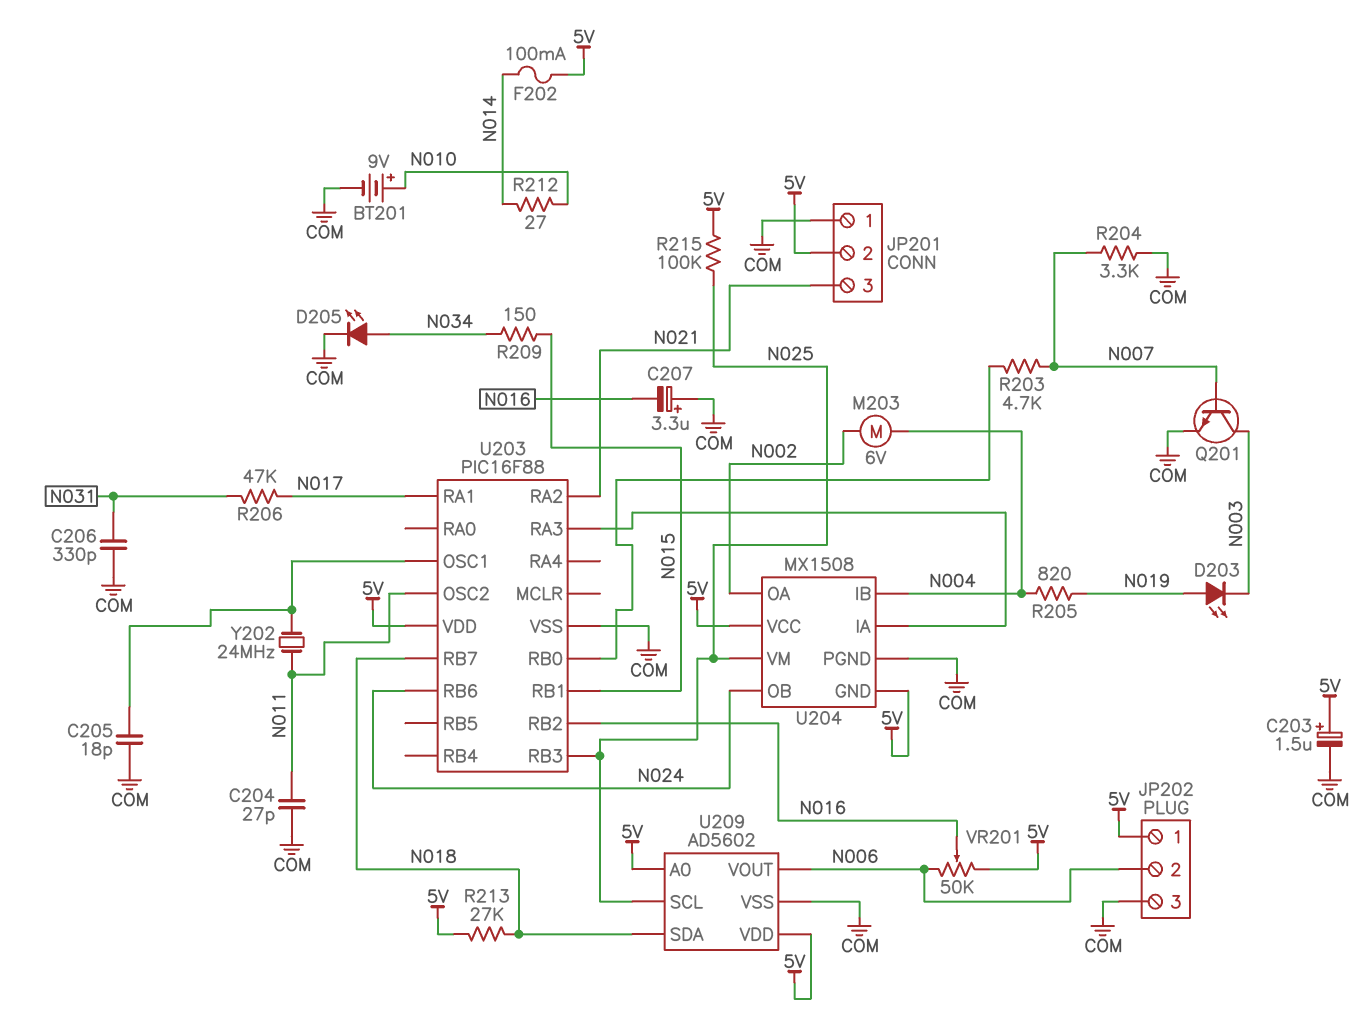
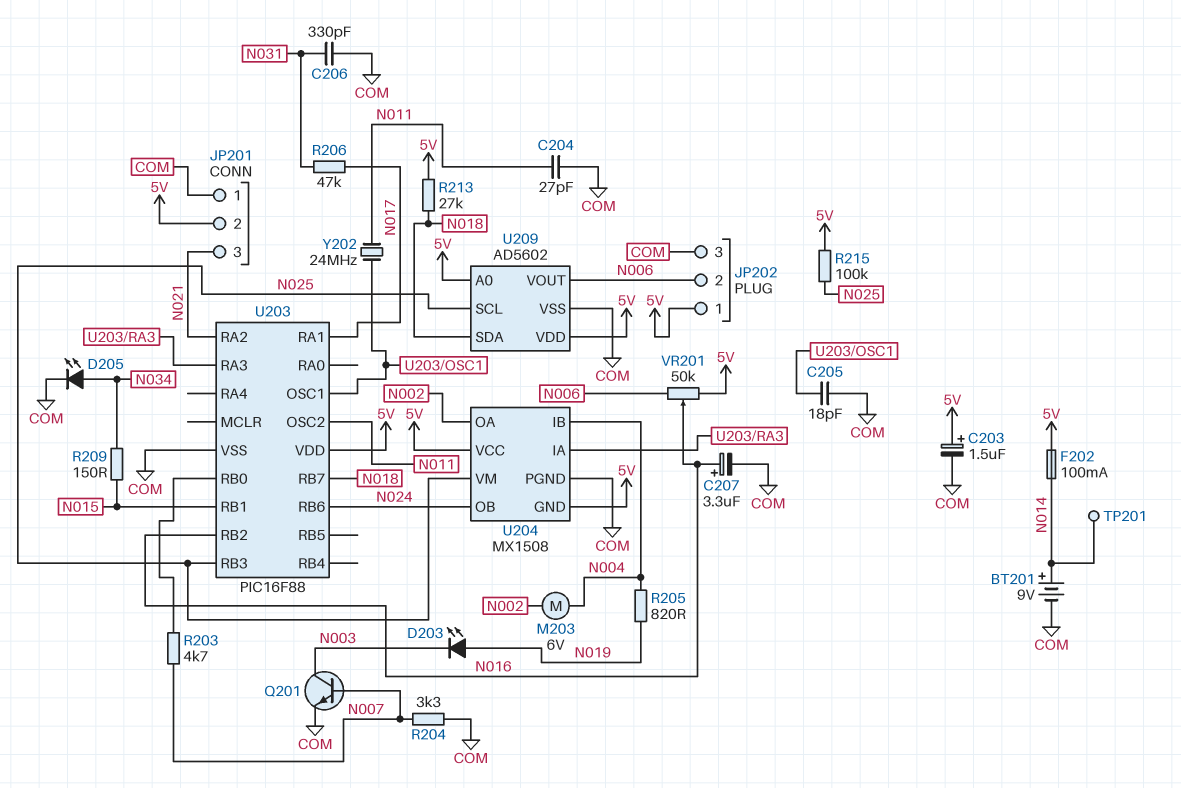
BT201: 9V (plus N010, minus COM) -> 9V (plus N014, minus COM)
C207: 3.3uF (plus COM, minus N016) -> 3.3uF (plus N016, minus COM)
R212: 27 (N010, N014) -> none
TP201: none -> test point (N014)

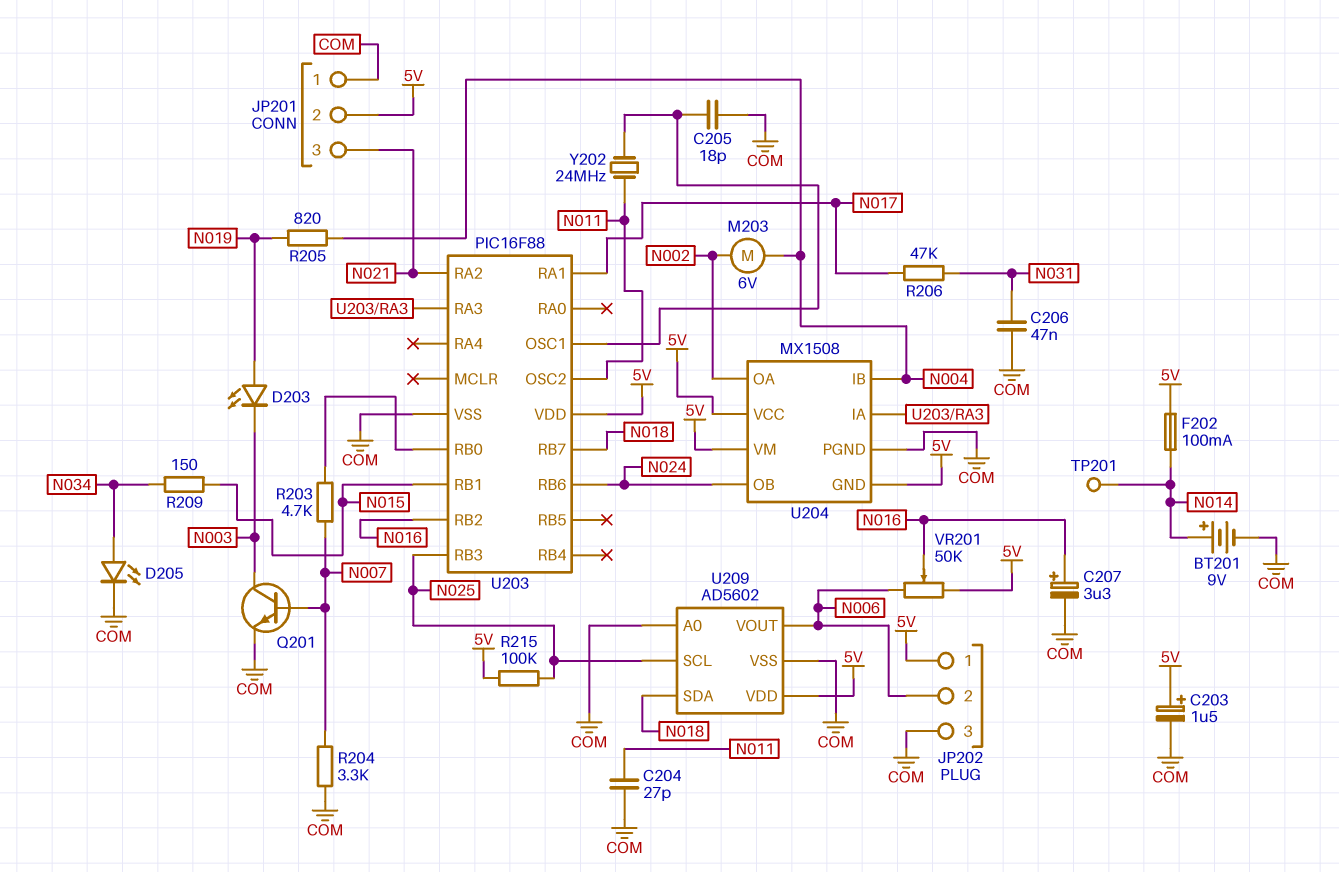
C206: 330pF (COM, N031) -> 47nF (COM, N031)
R213: 27k (5V, N018) -> none
U204 pin VM: N025 -> 5V
U209 pin A0: 5V -> COM

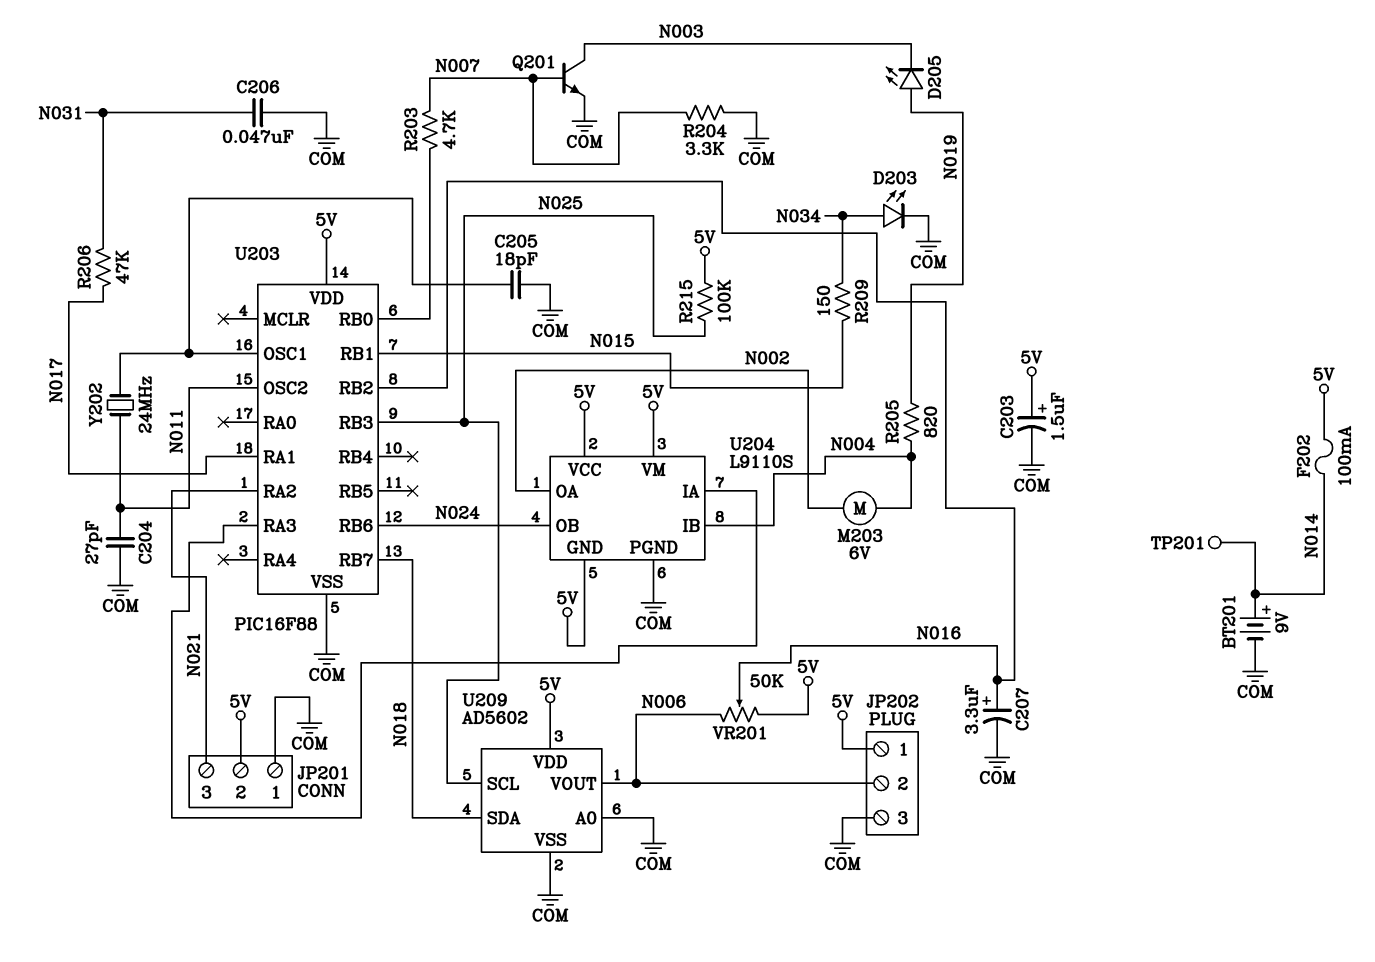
D203: LED (A N019, K N003) -> LED (A N034, K COM)
D205: LED (A N034, K COM) -> LED (A N019, K N003)
U204: MX1508 -> L9110S

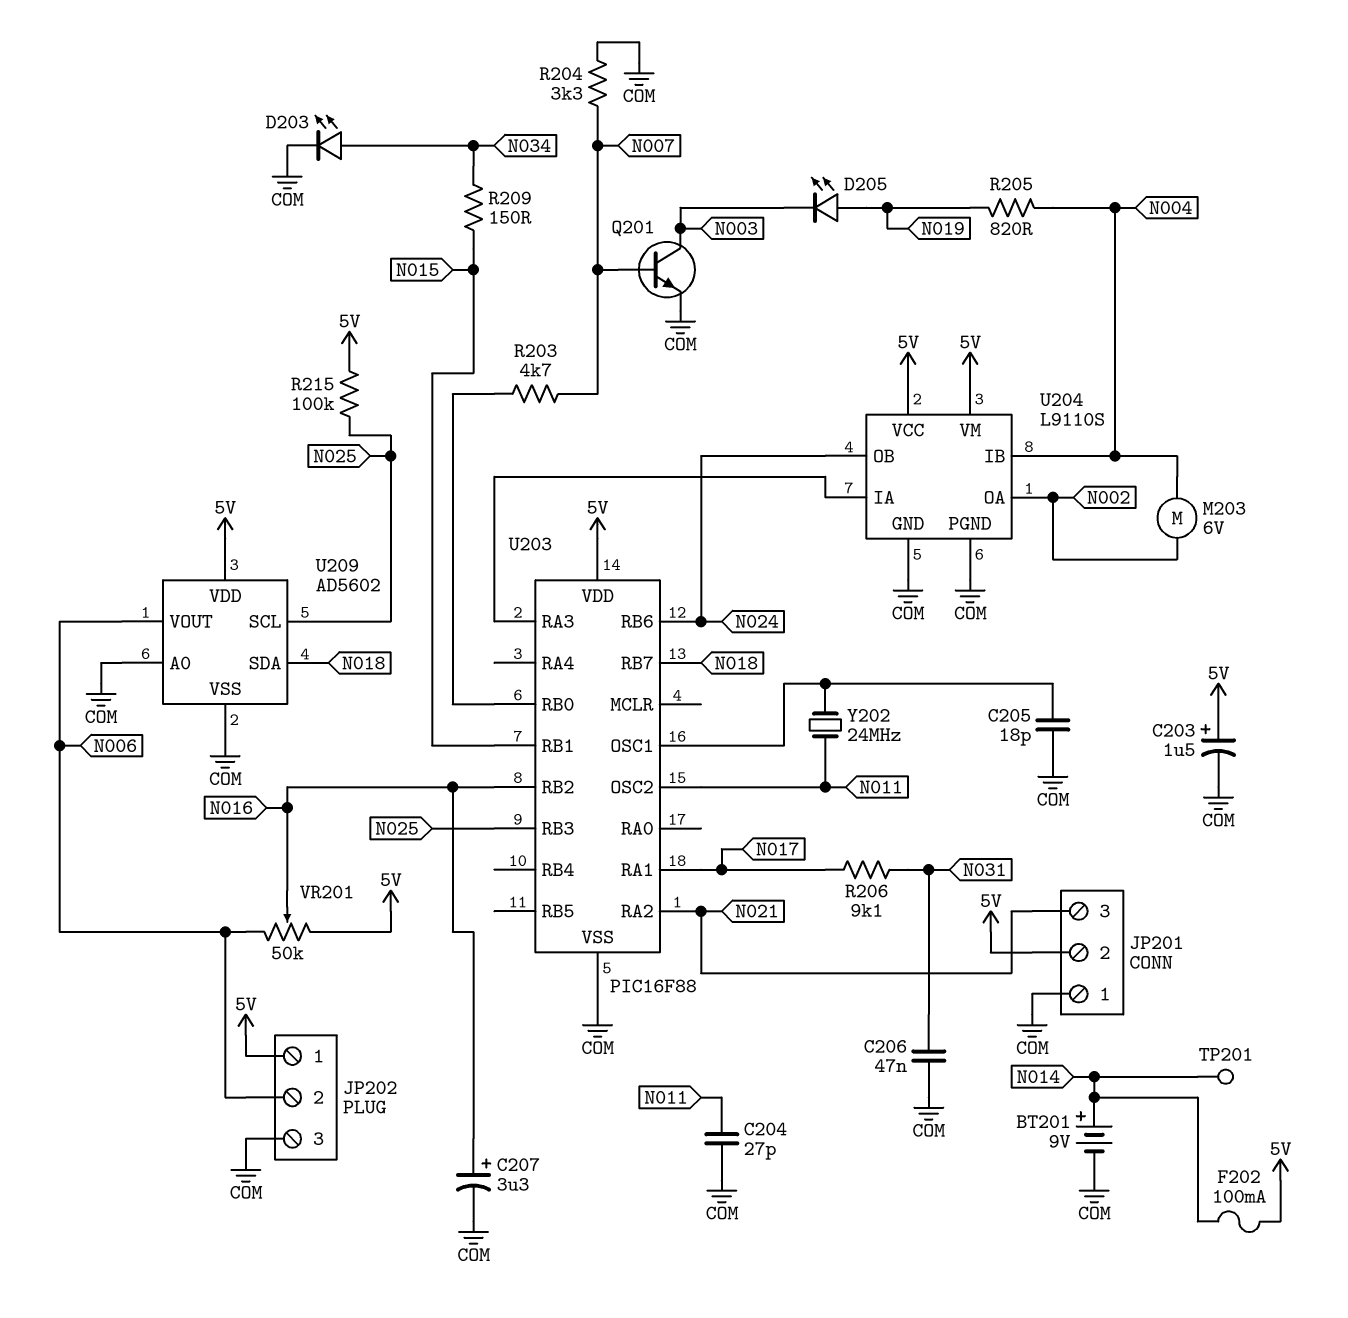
R206: 47k (N017, N031) -> 9.1k (N017, N031)
U204 pin GND: 5V -> COM

